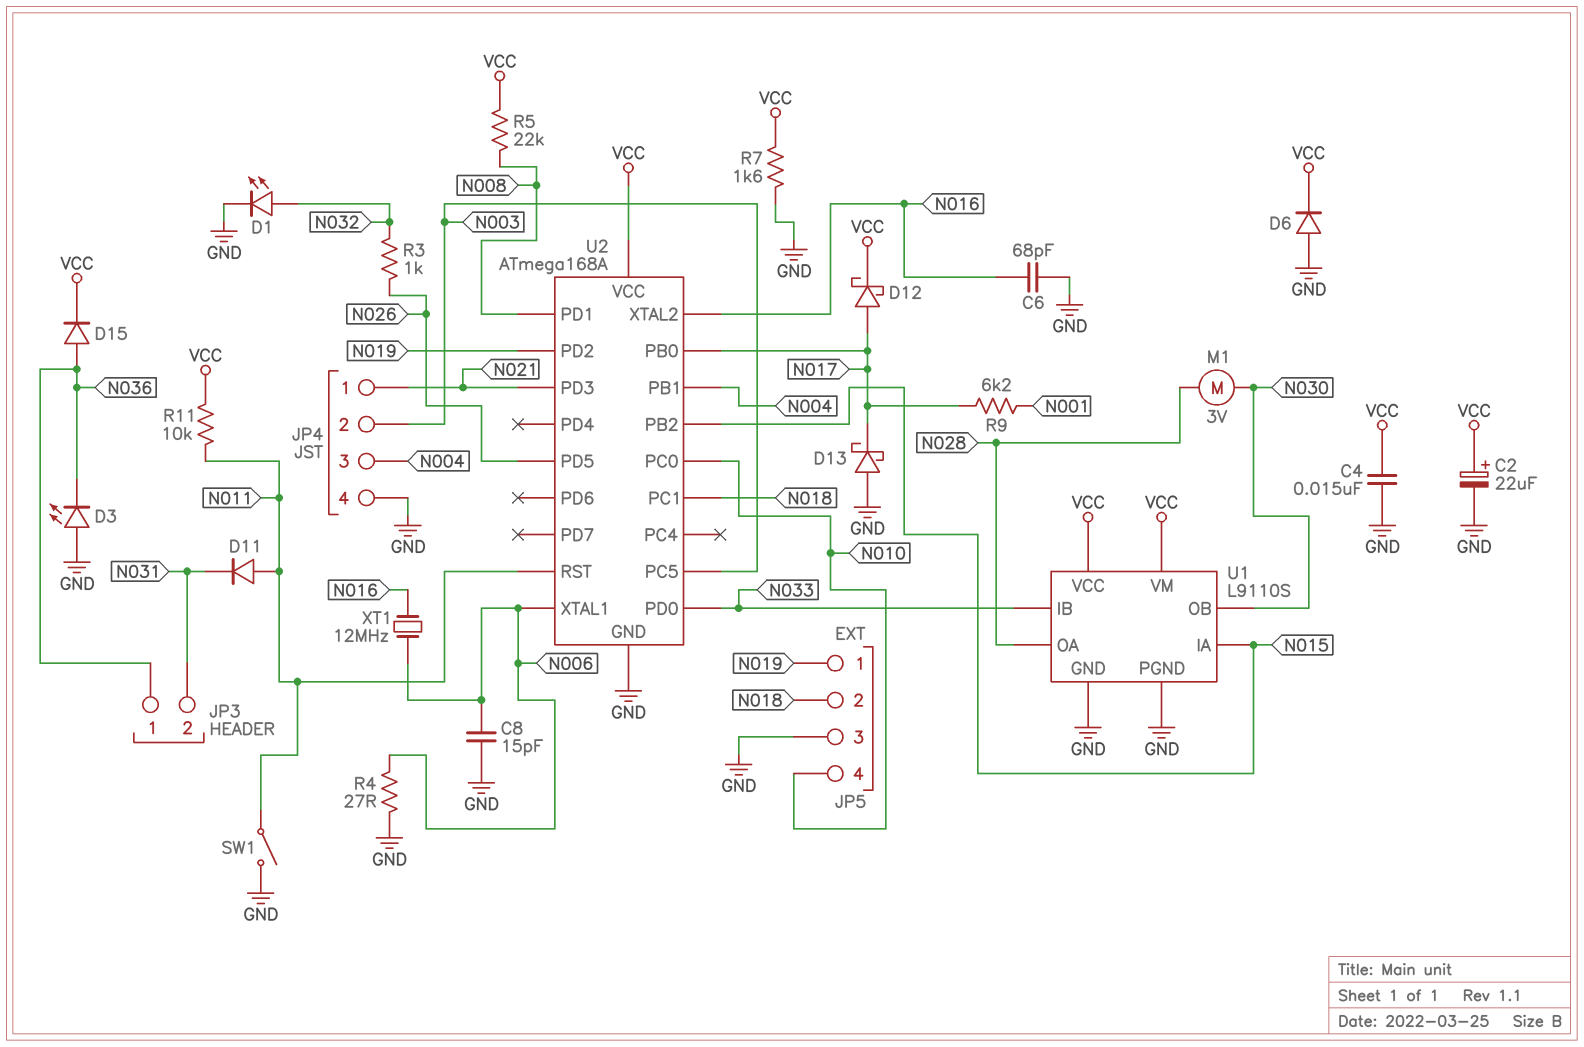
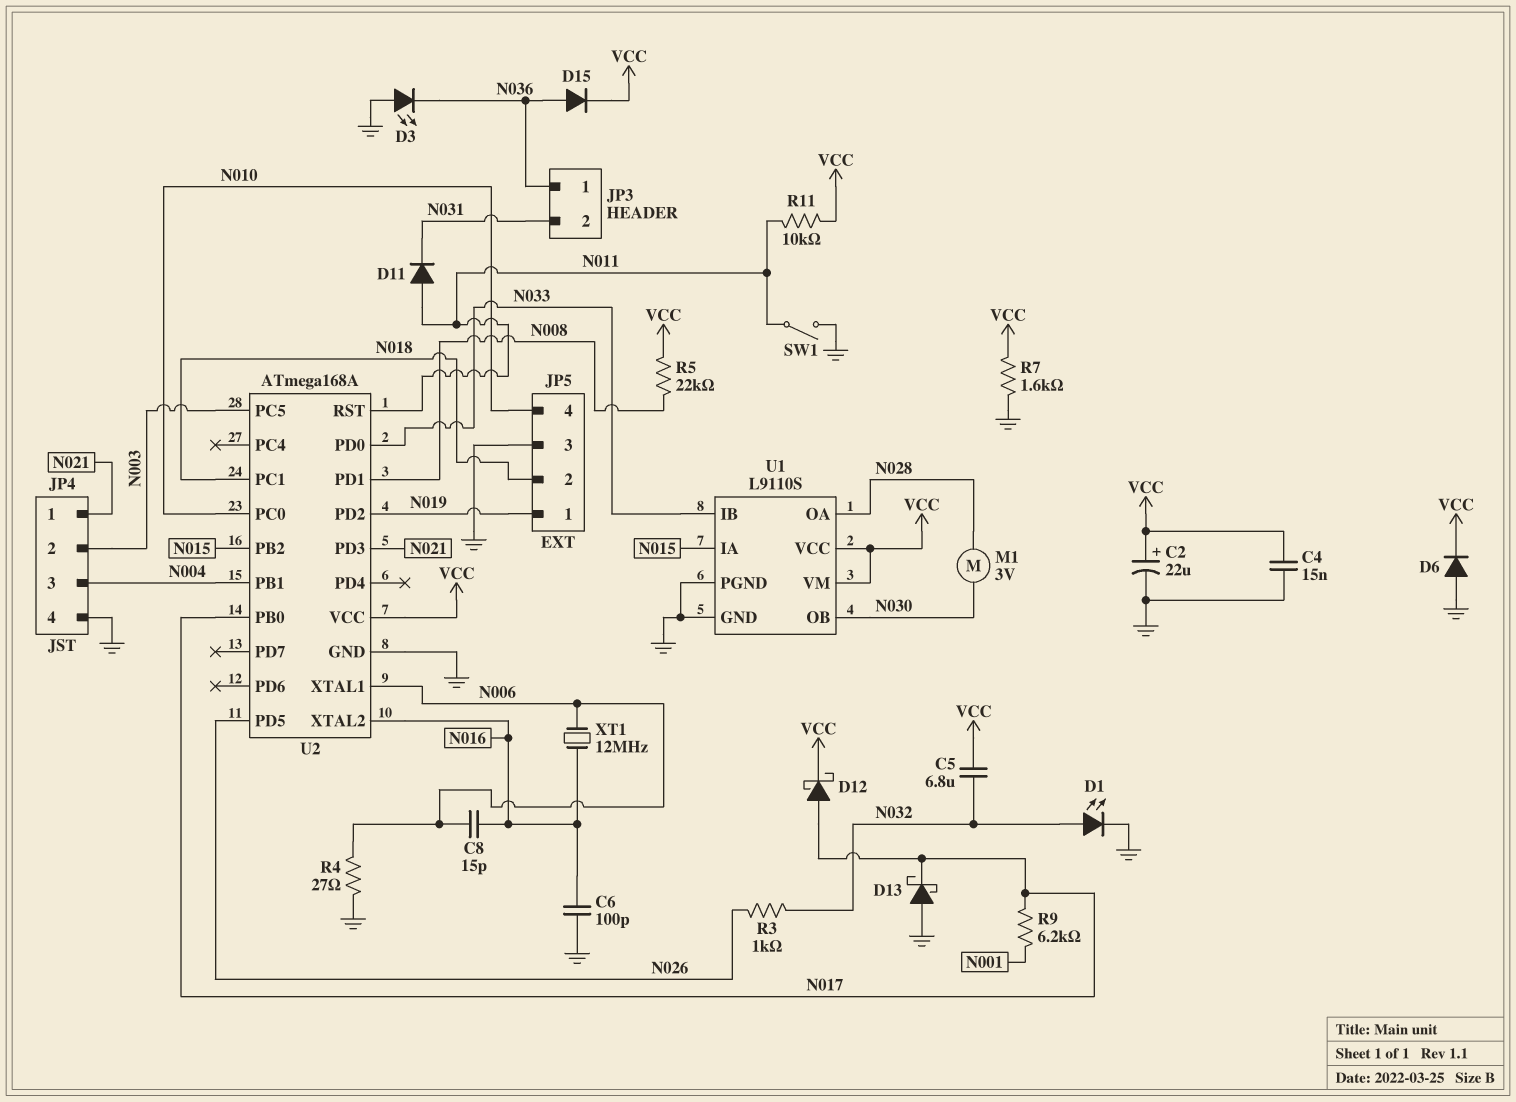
C5: none -> 6.8uF (N032, VCC)
C6: 68pF (GND, N016) -> 100pF (GND, N016)
C8: 15pF (GND, N006) -> 15pF (N006, N016)

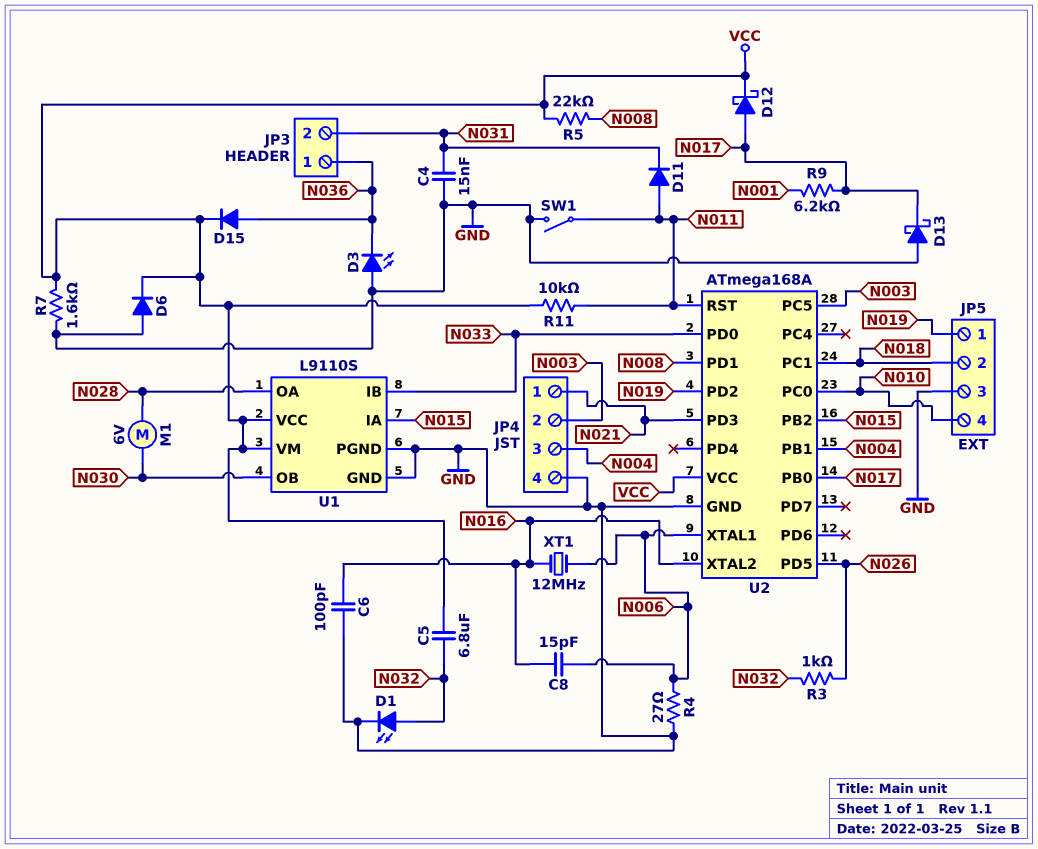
C2: 22uF (plus VCC, minus GND) -> none
C4: 15nF (GND, VCC) -> 15nF (GND, N031)
M1: motor 3V (N028, N030) -> motor 6V (N028, N030)

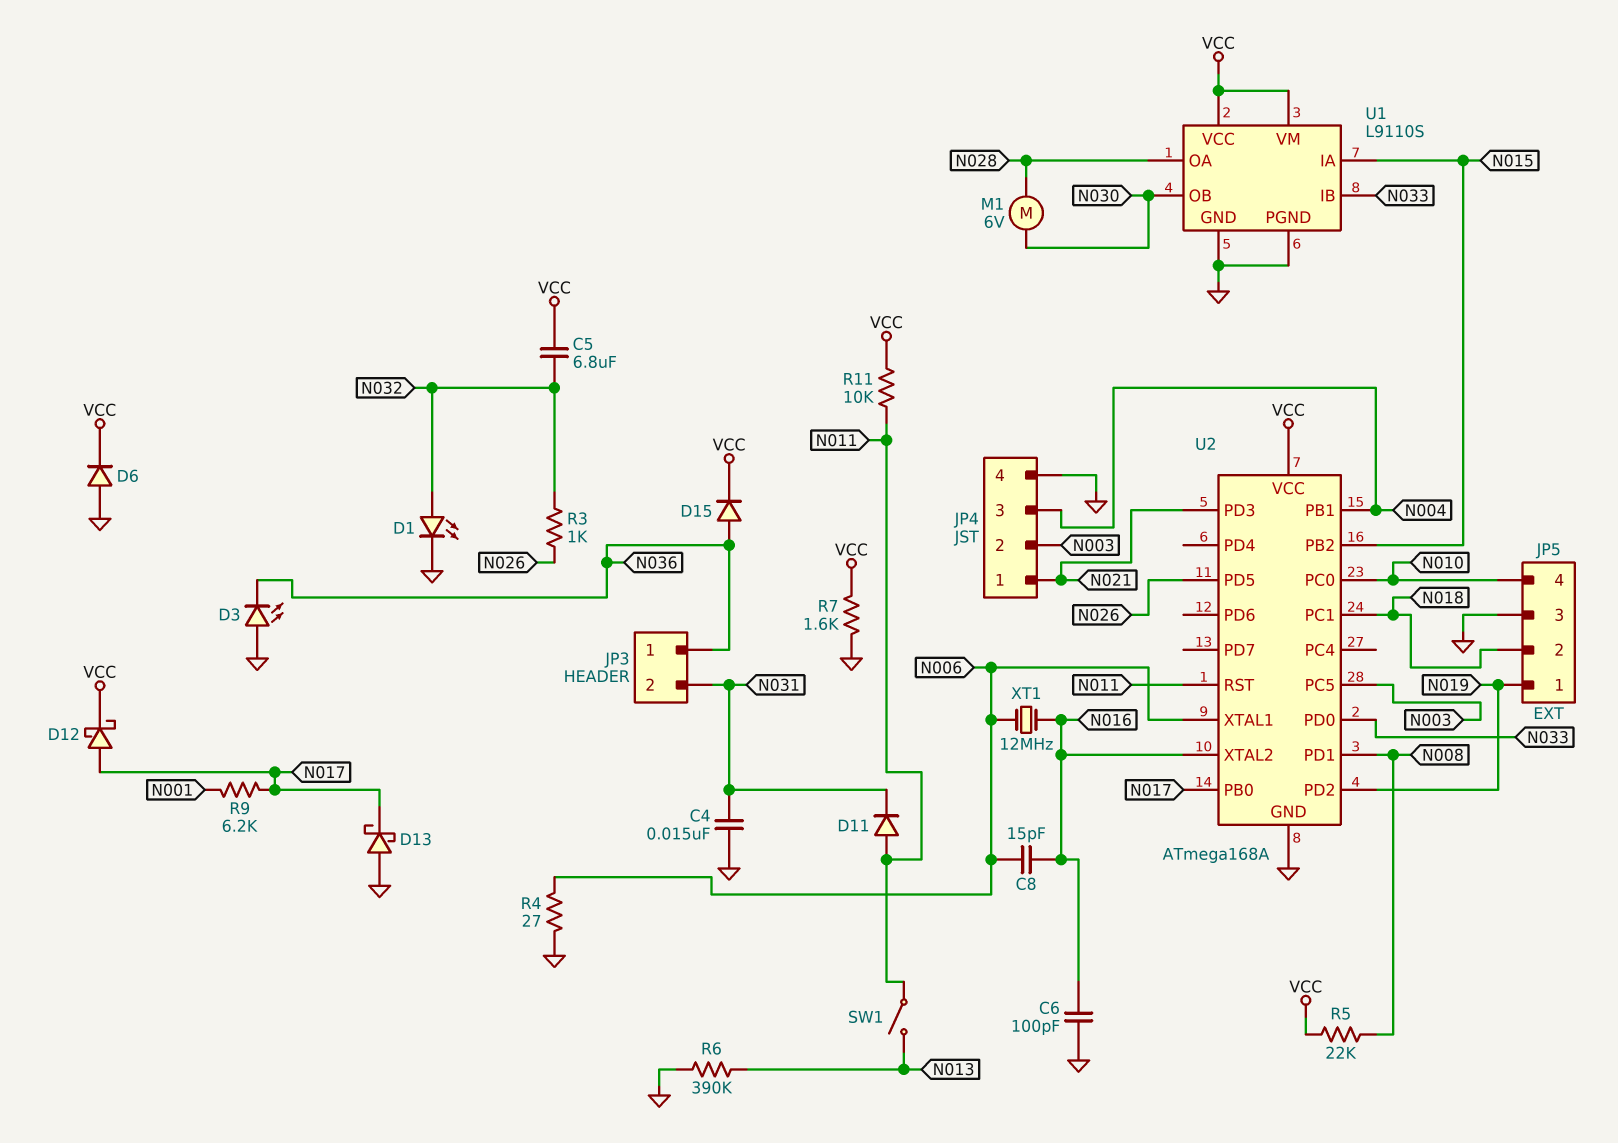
R6: none -> 390k (GND, N013)
SW1: switch (GND, N011) -> switch (N011, N013)

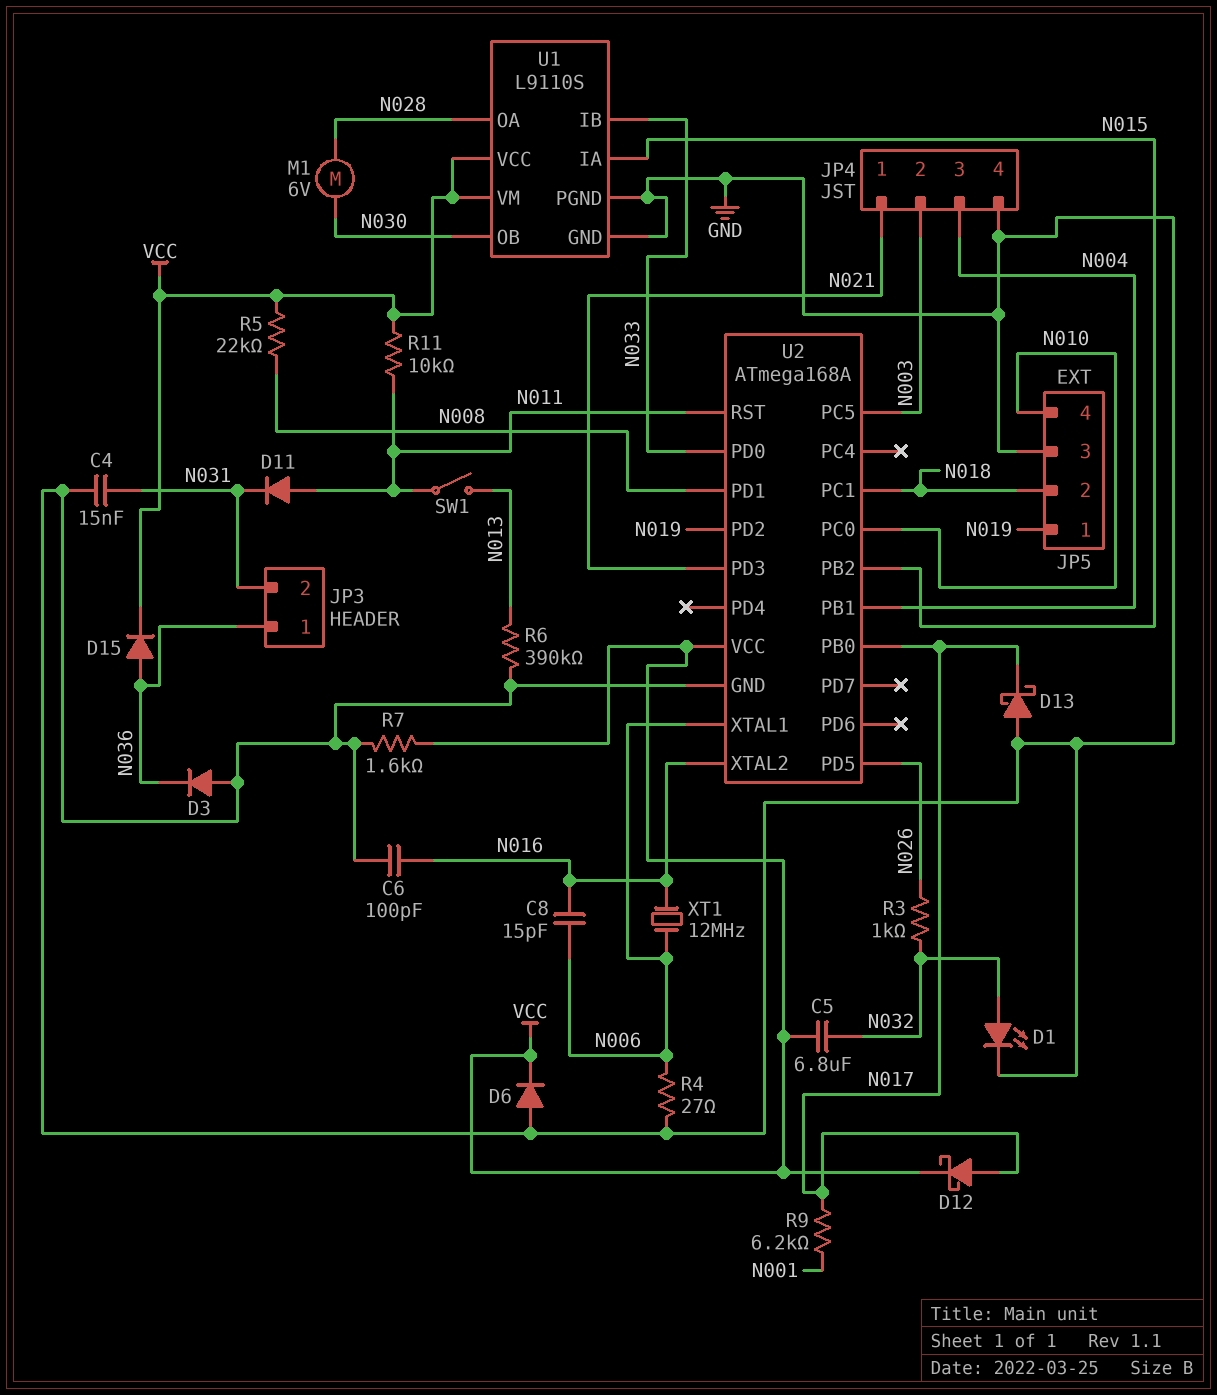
D3: LED (A GND, K N036) -> diode (A GND, K N036)

